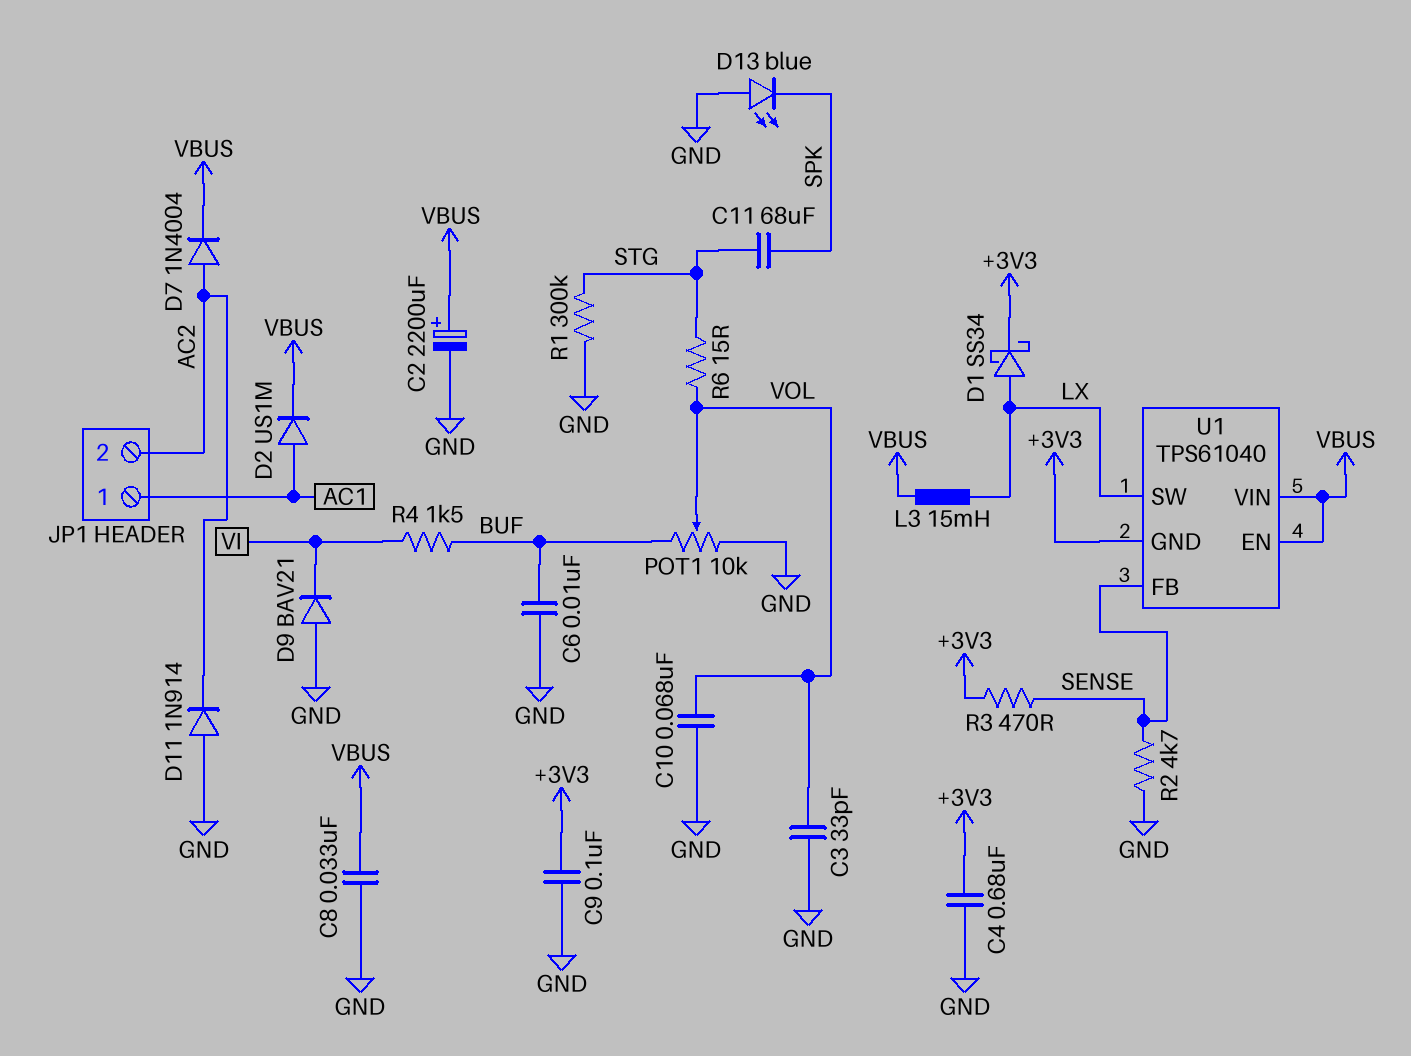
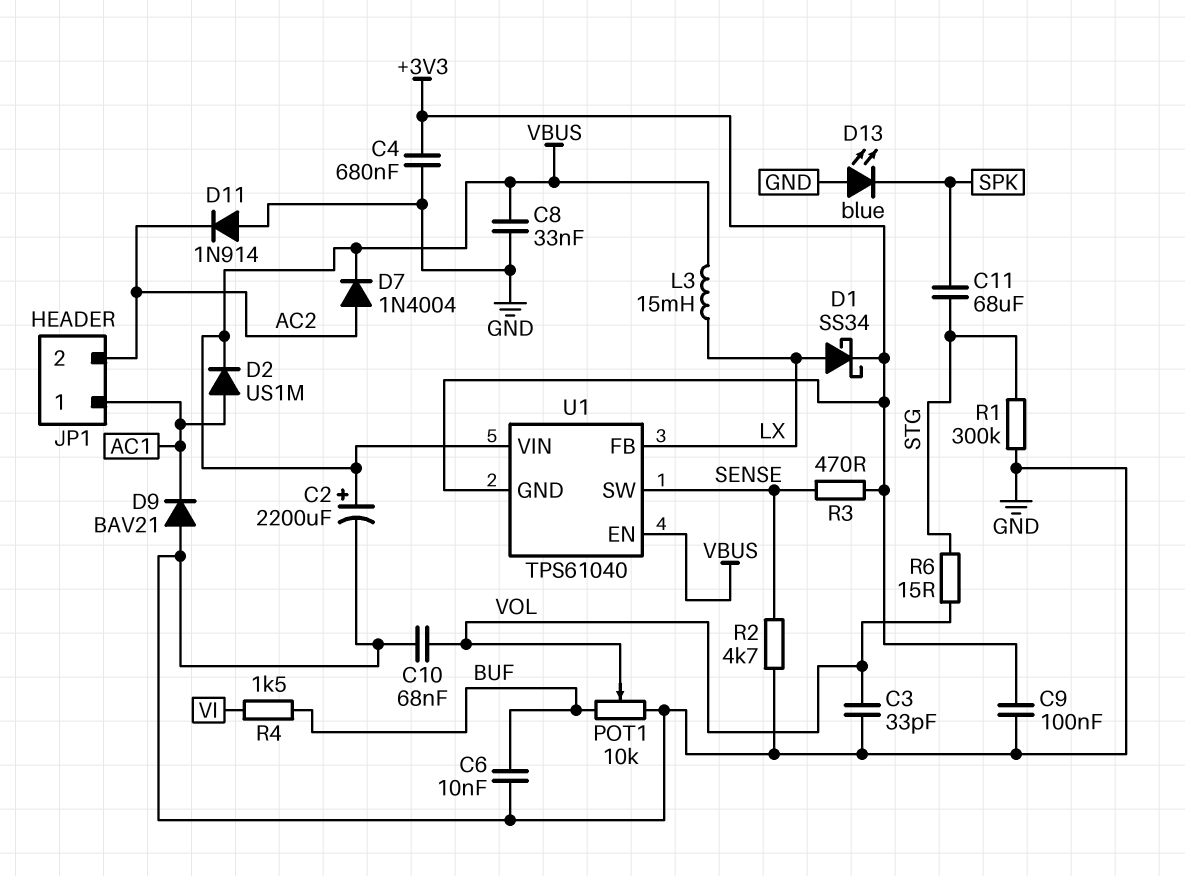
D9: diode BAV21 (A GND, K VI) -> diode BAV21 (A GND, K AC1)
U1 pin FB: SENSE -> LX
U1 pin SW: LX -> SENSE

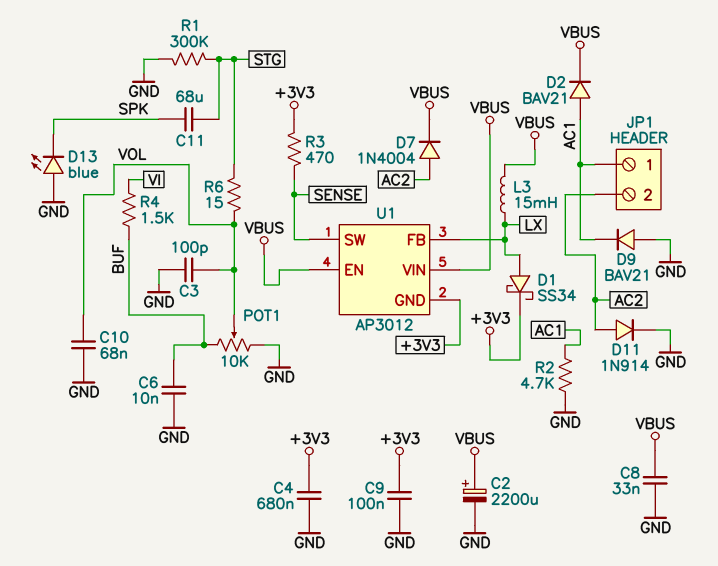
C3: 33pF (GND, VOL) -> 100pF (GND, VOL)
D2: diode US1M (A AC1, K VBUS) -> diode BAV21 (A AC1, K VBUS)
D11: diode 1N914 (A GND, K AC2) -> diode 1N914 (A AC2, K GND)
R2: 4.7k (GND, SENSE) -> 4.7k (AC1, GND)
U1: TPS61040 -> AP3012

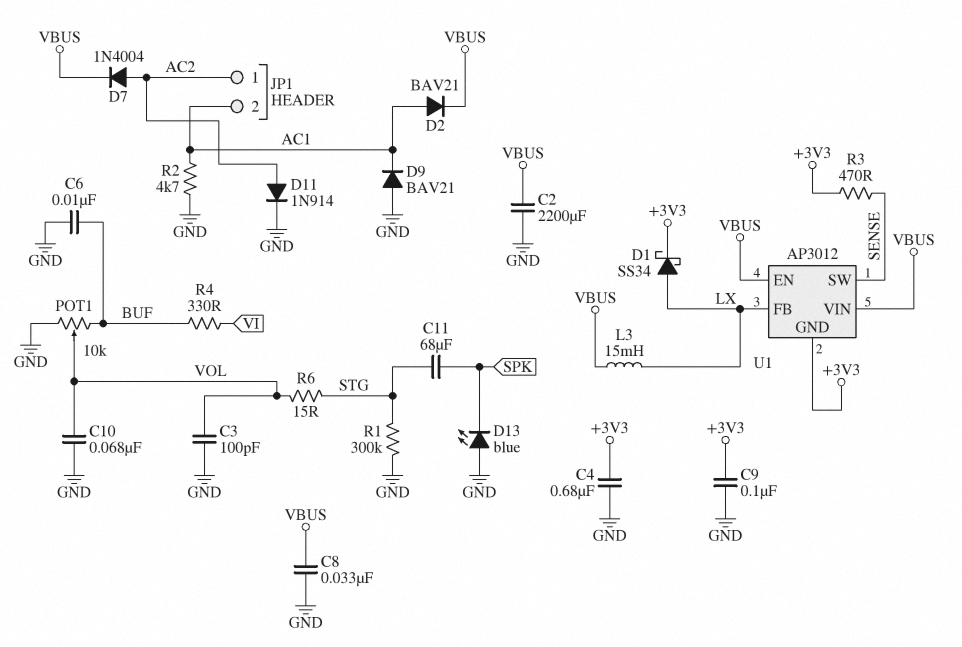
C2: 2200uF (plus VBUS, minus GND) -> 2200uF (GND, VBUS)
JP1 pin 1: AC1 -> AC2
JP1 pin 2: AC2 -> AC1
R4: 1.5k (BUF, VI) -> 330 (BUF, VI)

